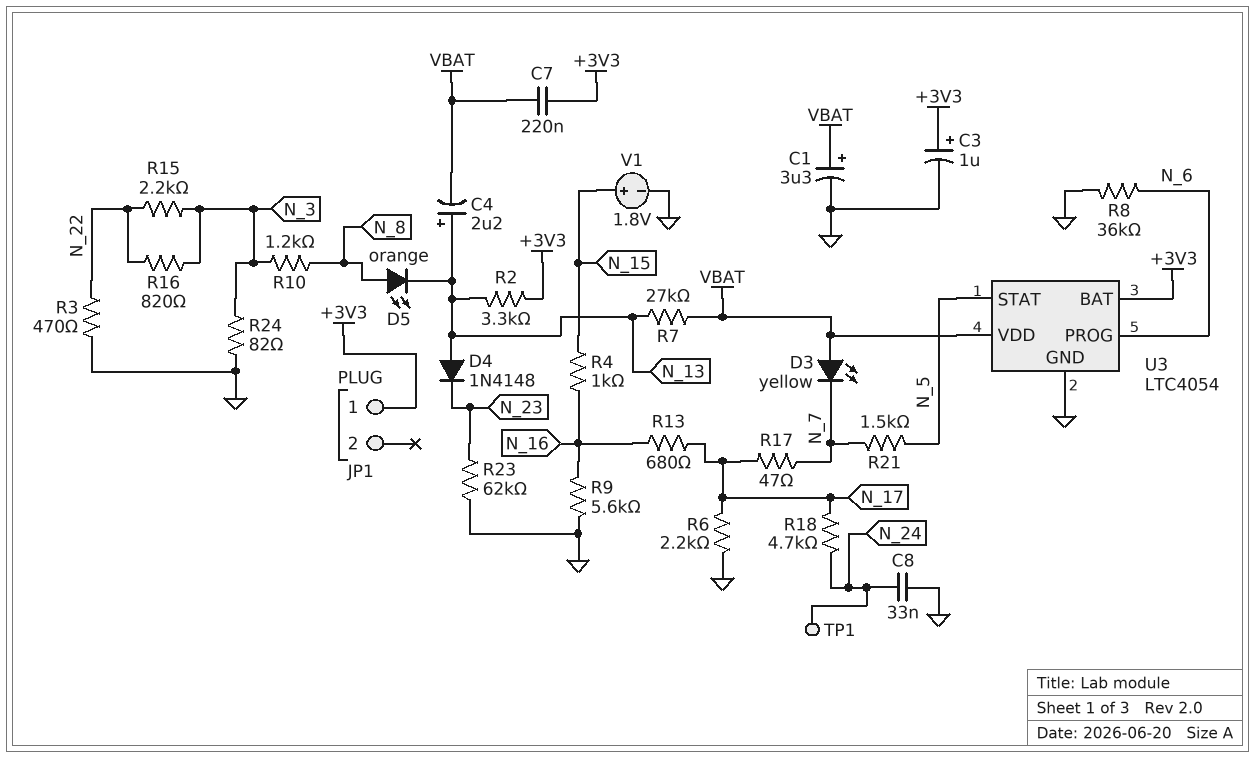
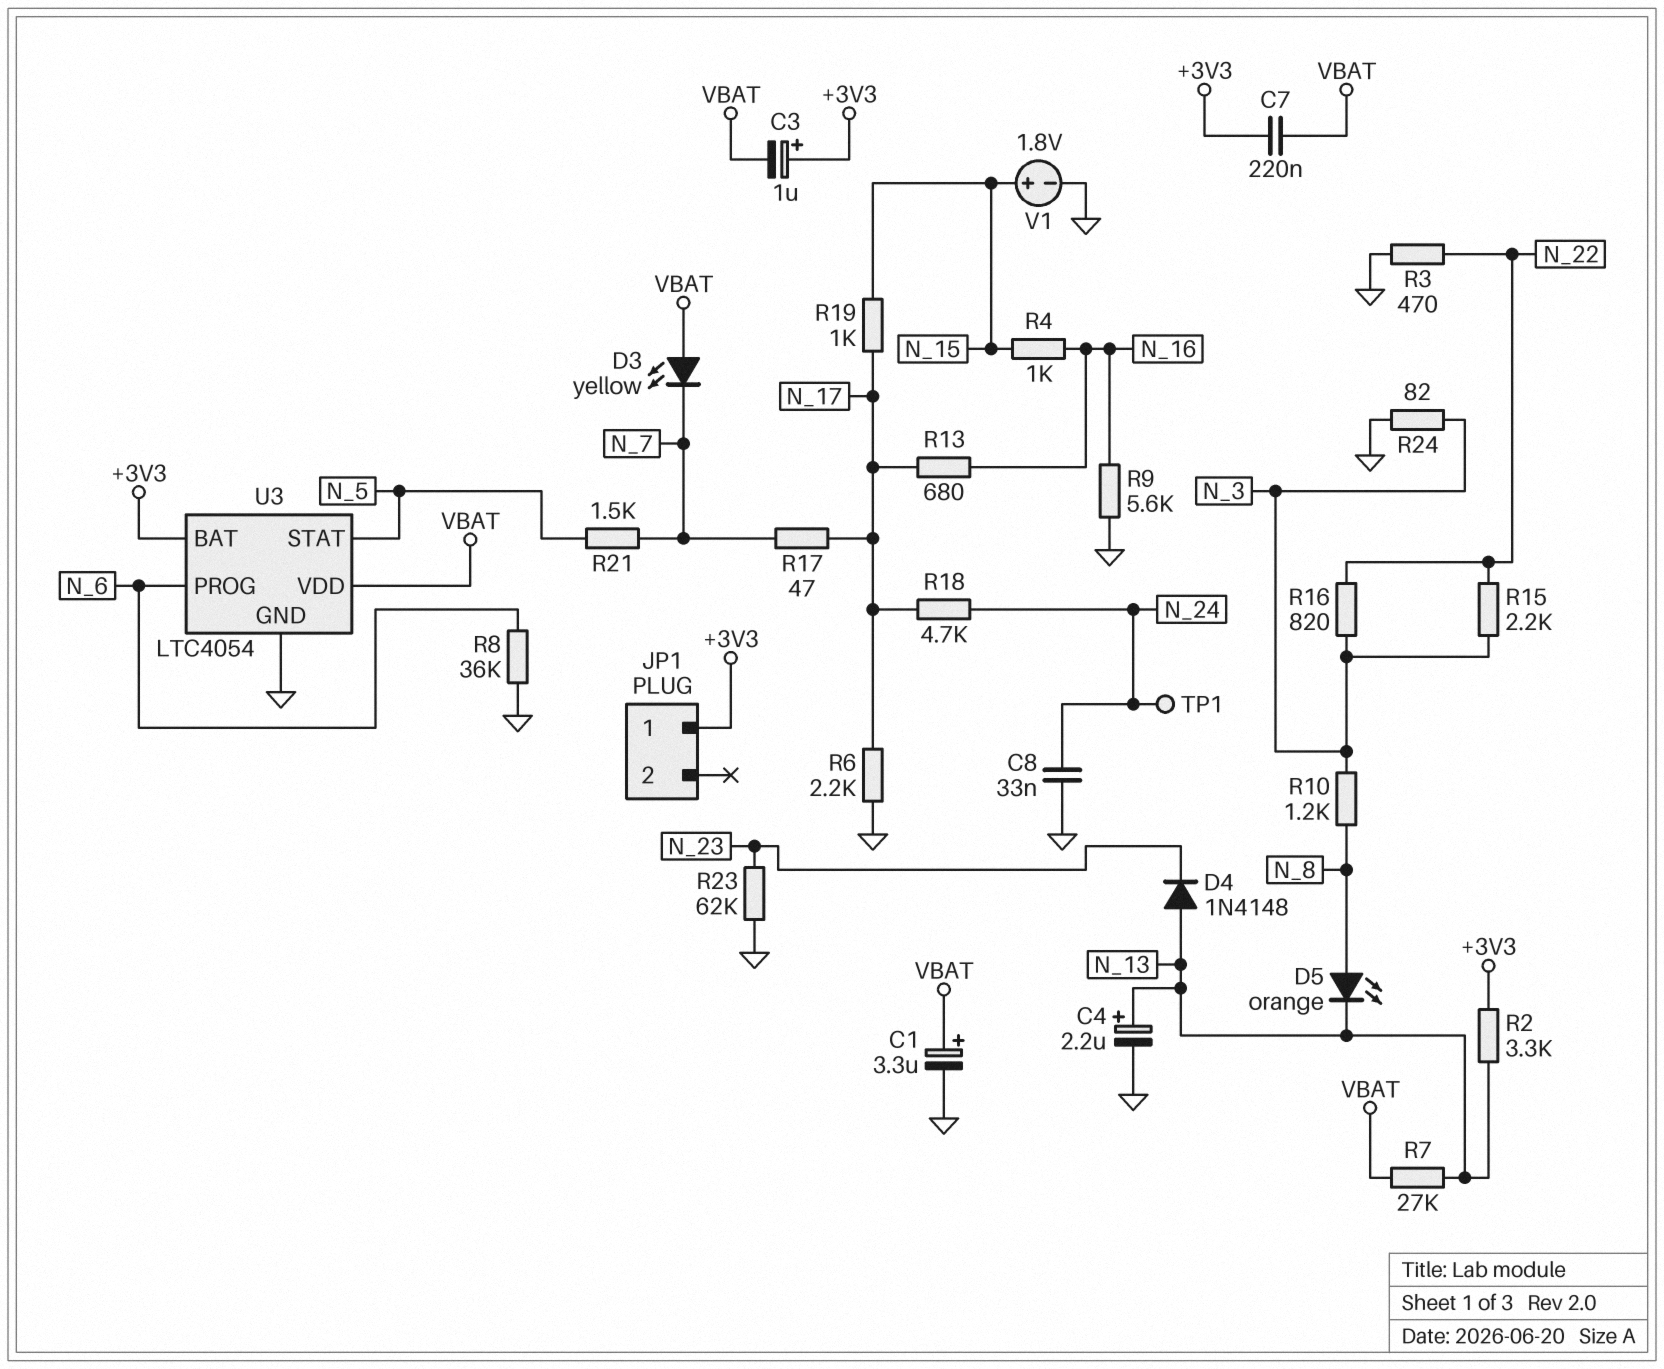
C3: 1uF (plus +3V3, minus GND) -> 1uF (plus +3V3, minus VBAT)
C4: 2.2uF (plus N_13, minus VBAT) -> 2.2uF (plus N_13, minus GND)
R19: none -> 1k (N_15, N_17)

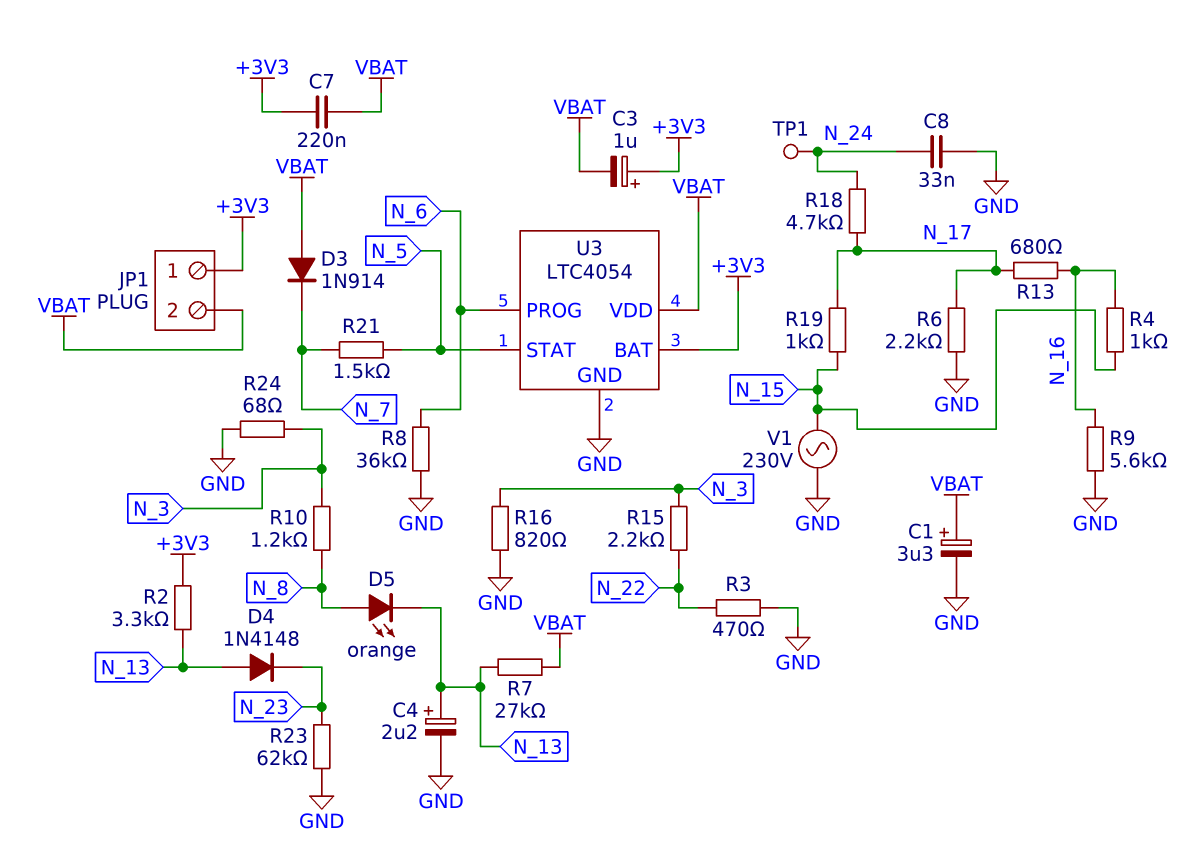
D3: LED yellow (A VBAT, K N_7) -> diode 1N914 (A VBAT, K N_7)
JP1 pin 2: none -> VBAT
R16: 820 (N_3, N_22) -> 820 (GND, N_3)
R17: 47 (N_7, N_17) -> none
R24: 82 (GND, N_3) -> 68 (GND, N_3)
V1: 1.8V (plus N_15, minus GND) -> AC 230V (GND, N_15)

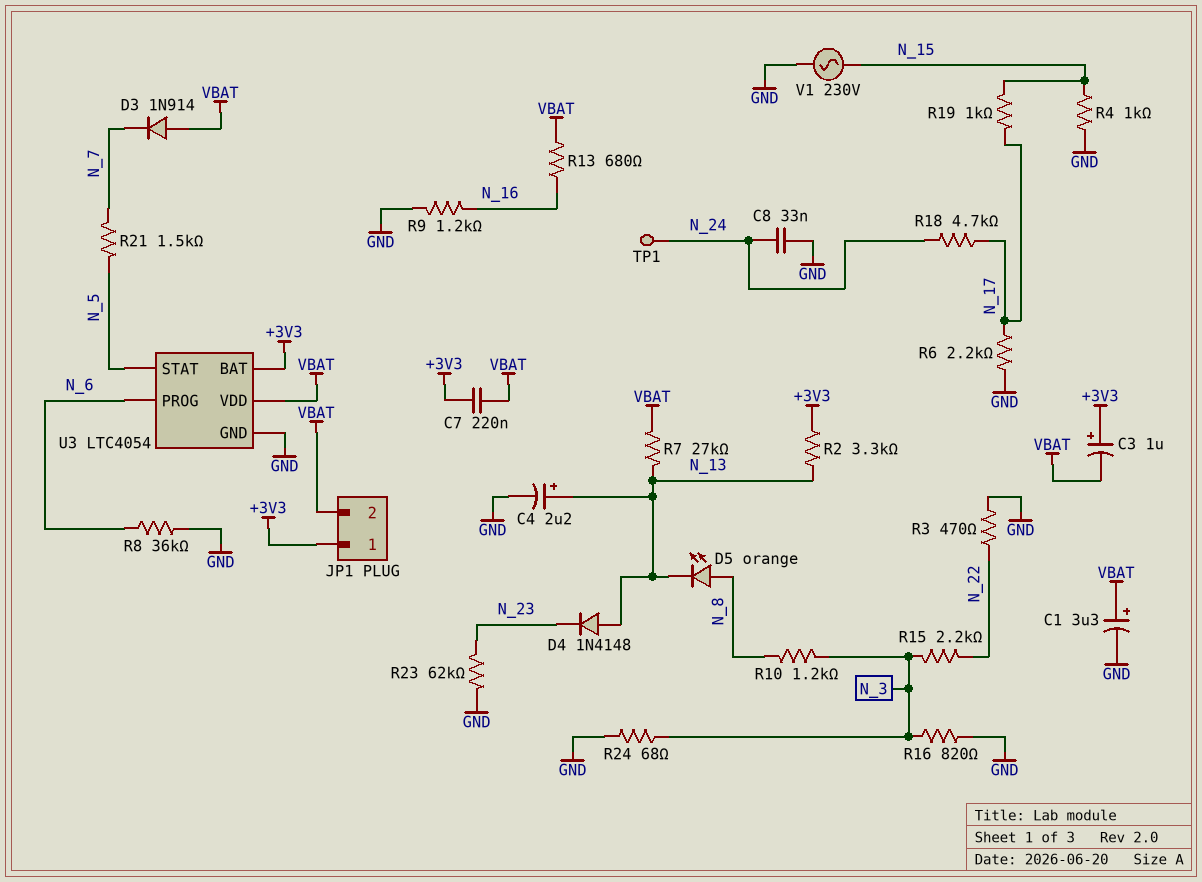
R4: 1k (N_15, N_16) -> 1k (GND, N_15)
R9: 5.6k (GND, N_16) -> 1.2k (GND, N_16)
R13: 680 (N_16, N_17) -> 680 (N_16, VBAT)

